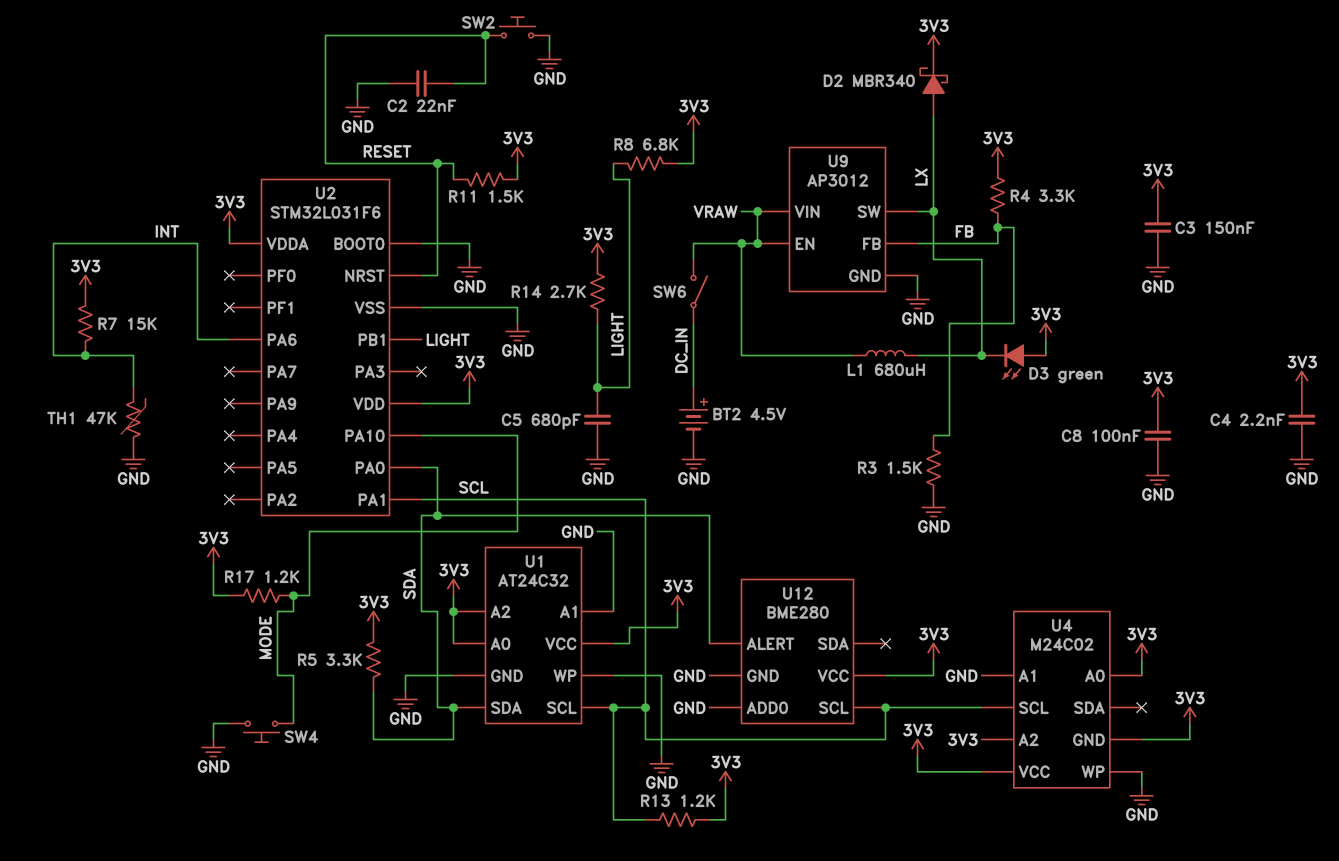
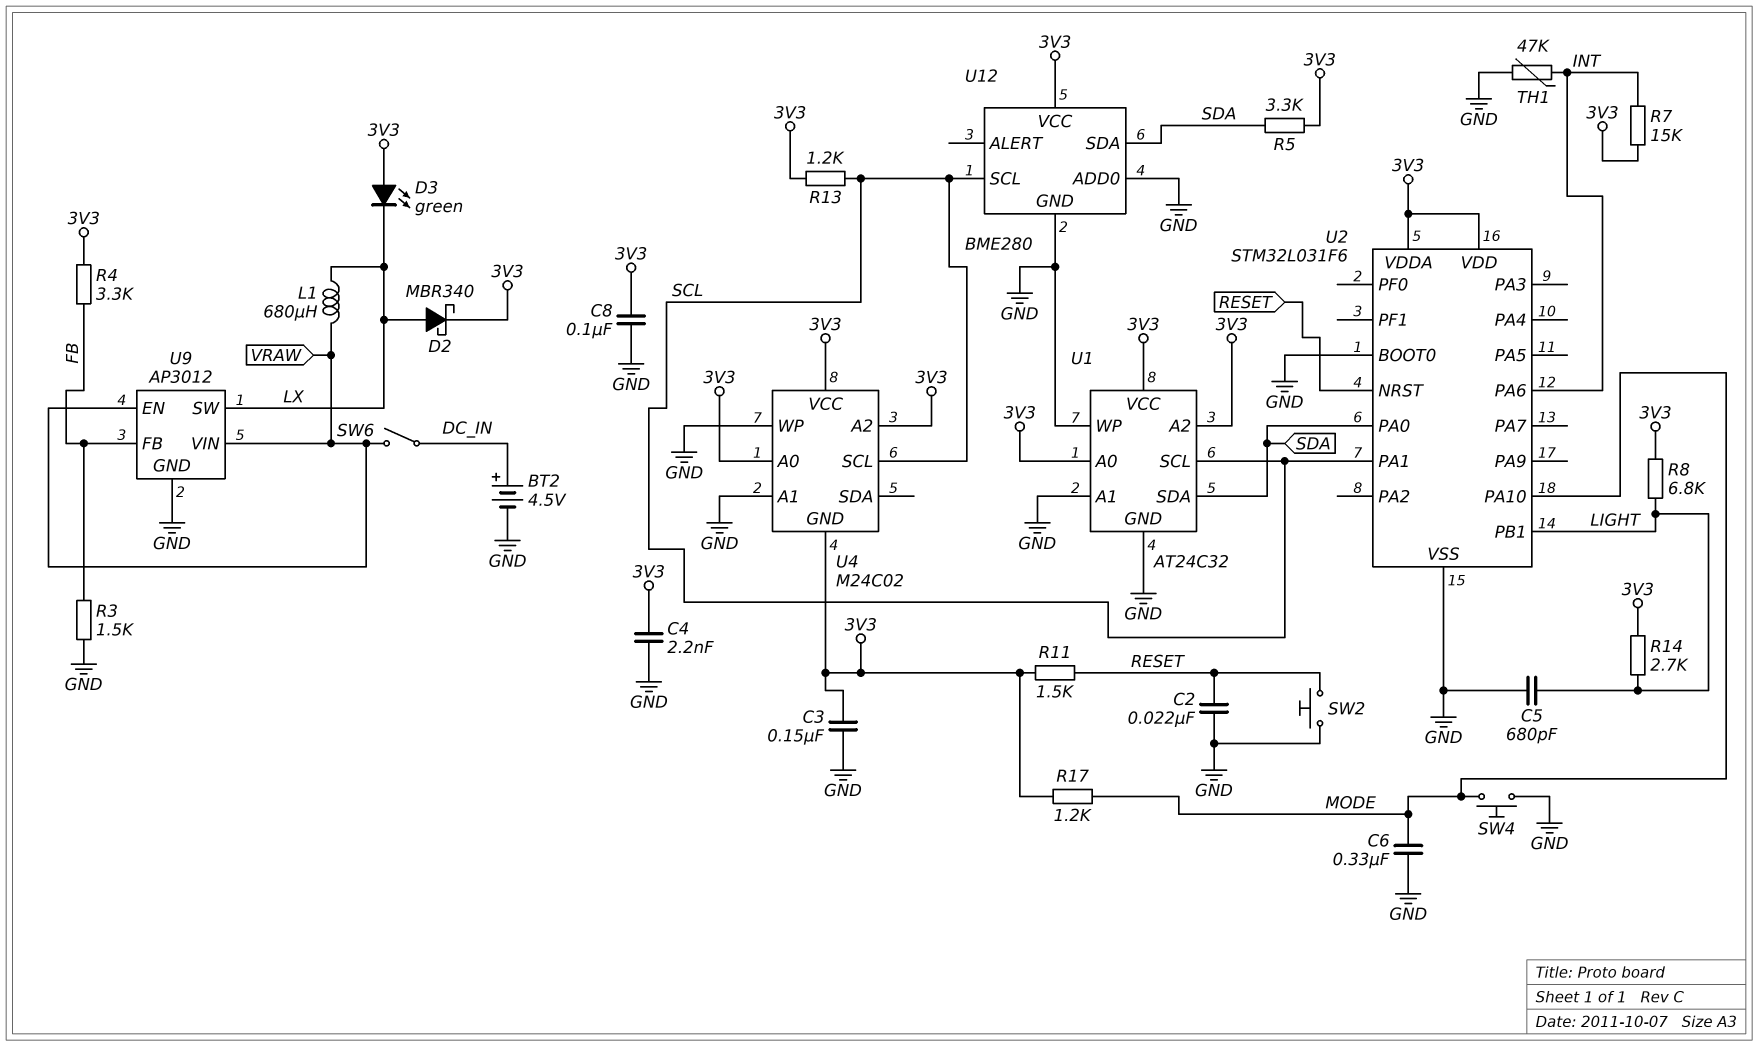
C6: none -> 330nF (GND, MODE)
U12 pin ALERT: SDA -> none
U12 pin SDA: none -> SDA

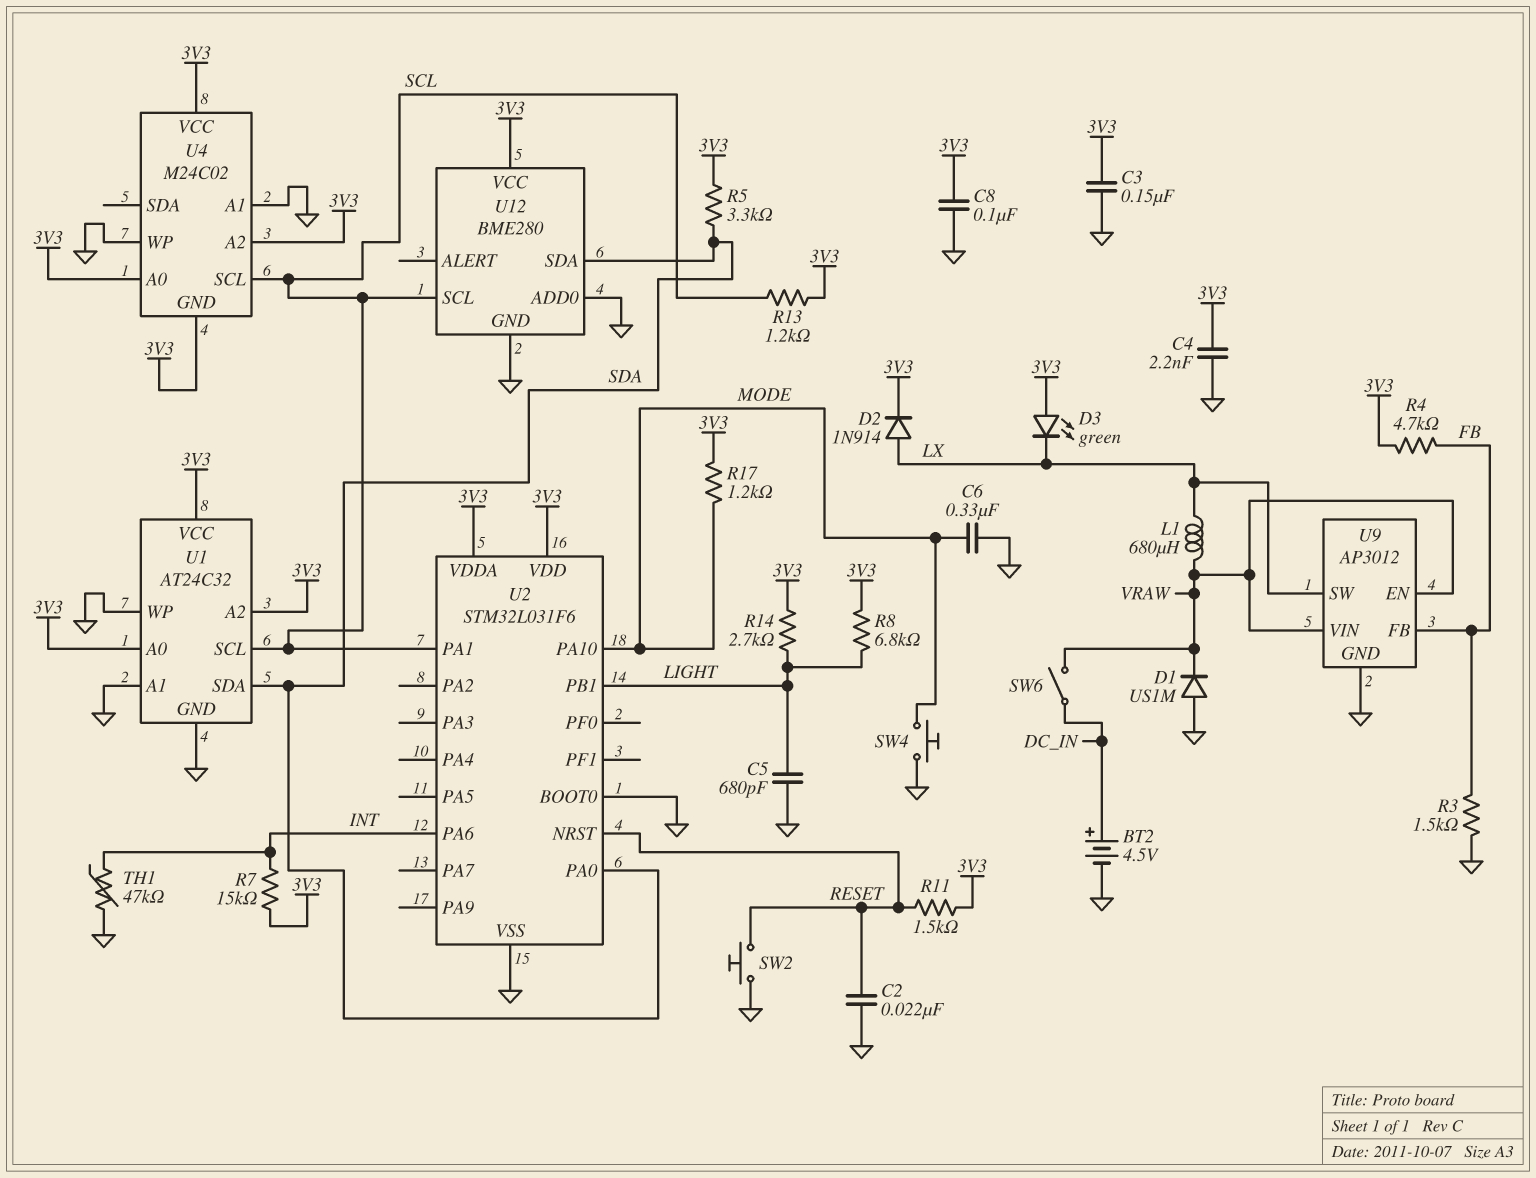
D1: none -> diode US1M (A GND, K VRAW)
D2: schottky MBR340 (A LX, K 3V3) -> diode 1N914 (A LX, K 3V3)
R4: 3.3k (3V3, FB) -> 4.7k (3V3, FB)

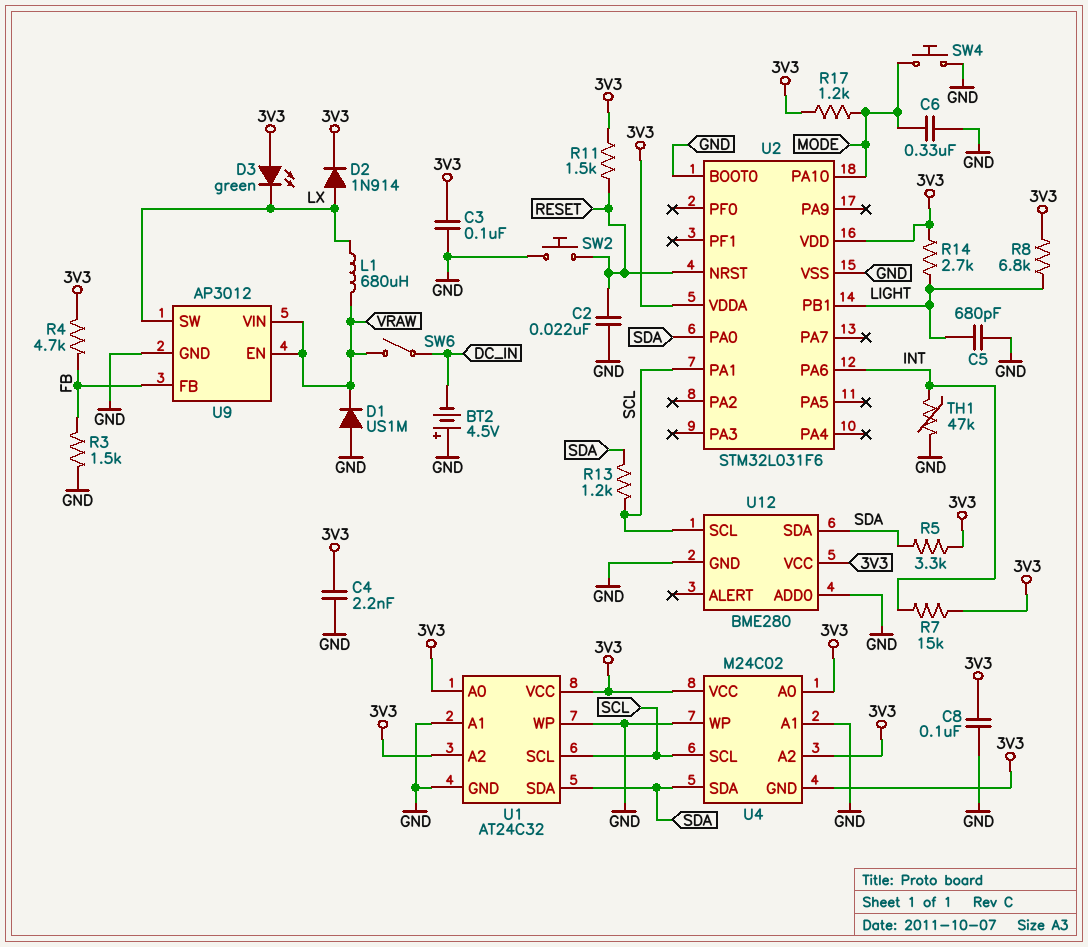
BT2: 4.5V (plus DC_IN, minus GND) -> 4.5V (plus GND, minus DC_IN)
C3: 150nF (3V3, GND) -> 100nF (3V3, GND)
R13: 1.2k (3V3, SCL) -> 1.2k (SCL, SDA)
U4 pin SDA: none -> SDA

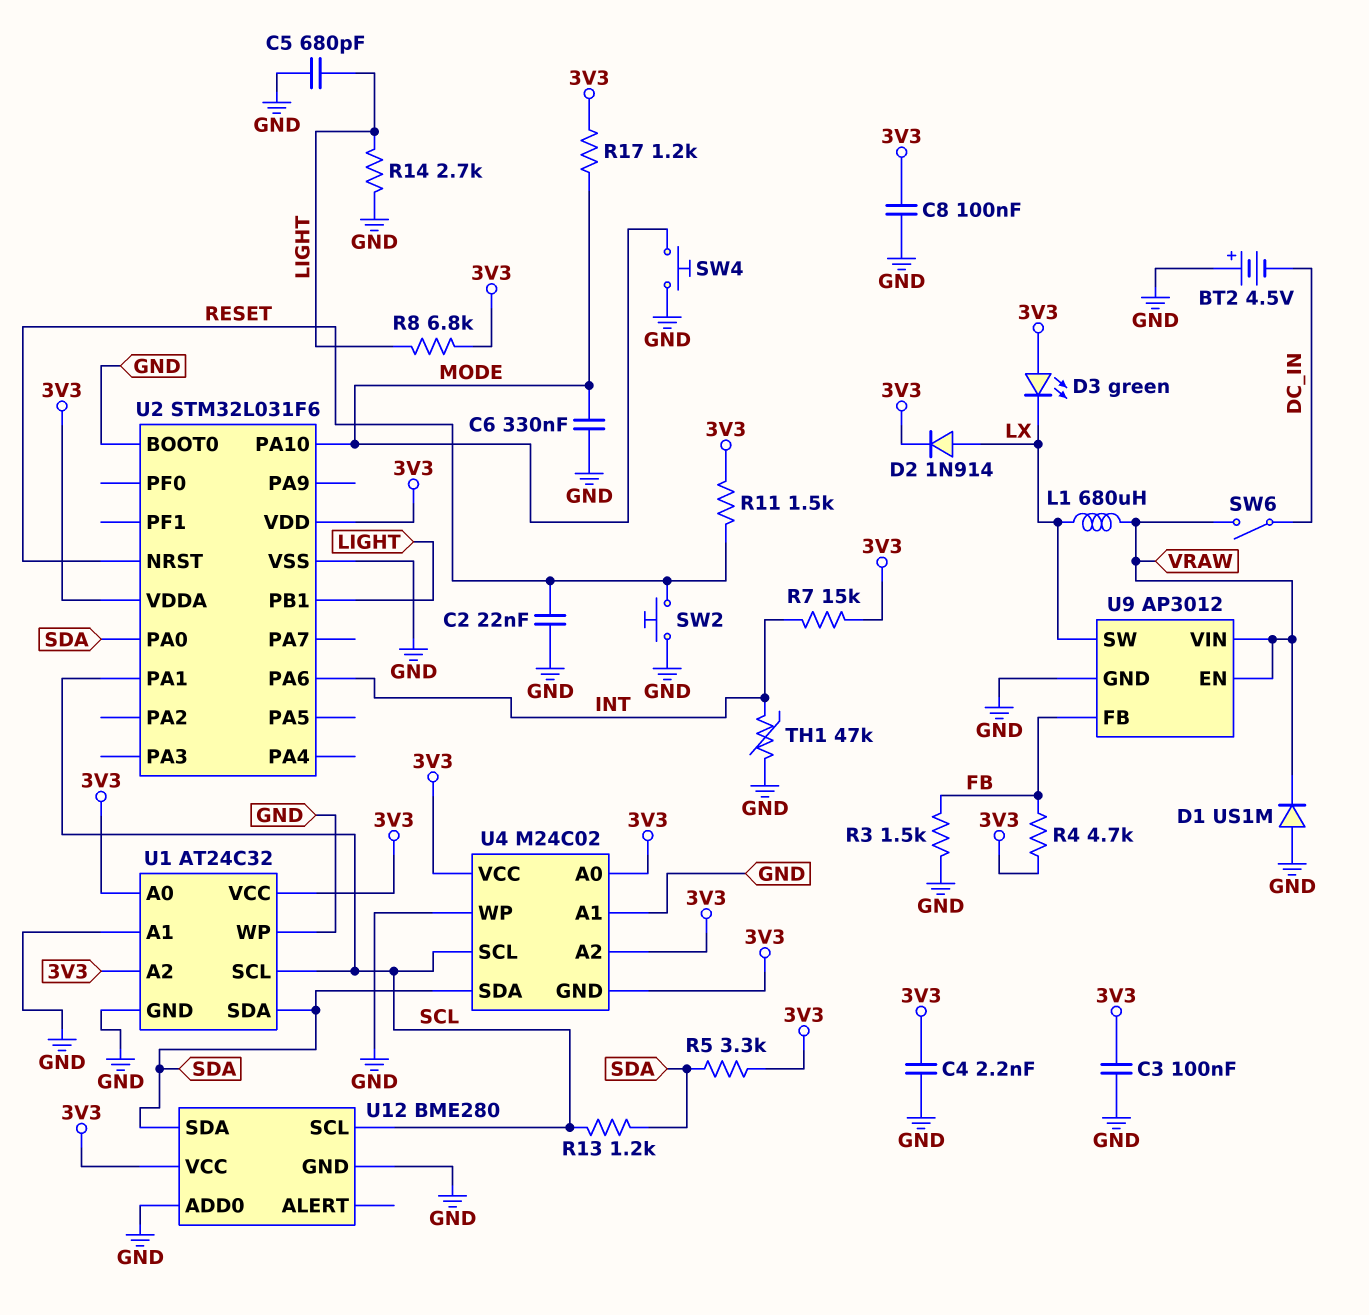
R14: 2.7k (3V3, LIGHT) -> 2.7k (GND, LIGHT)

